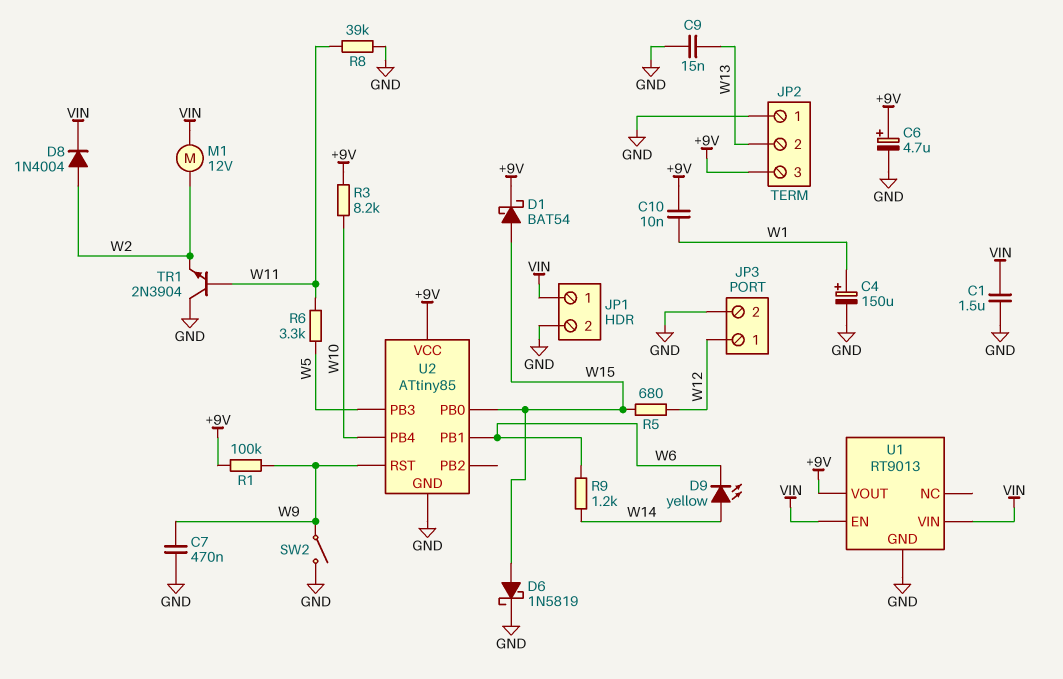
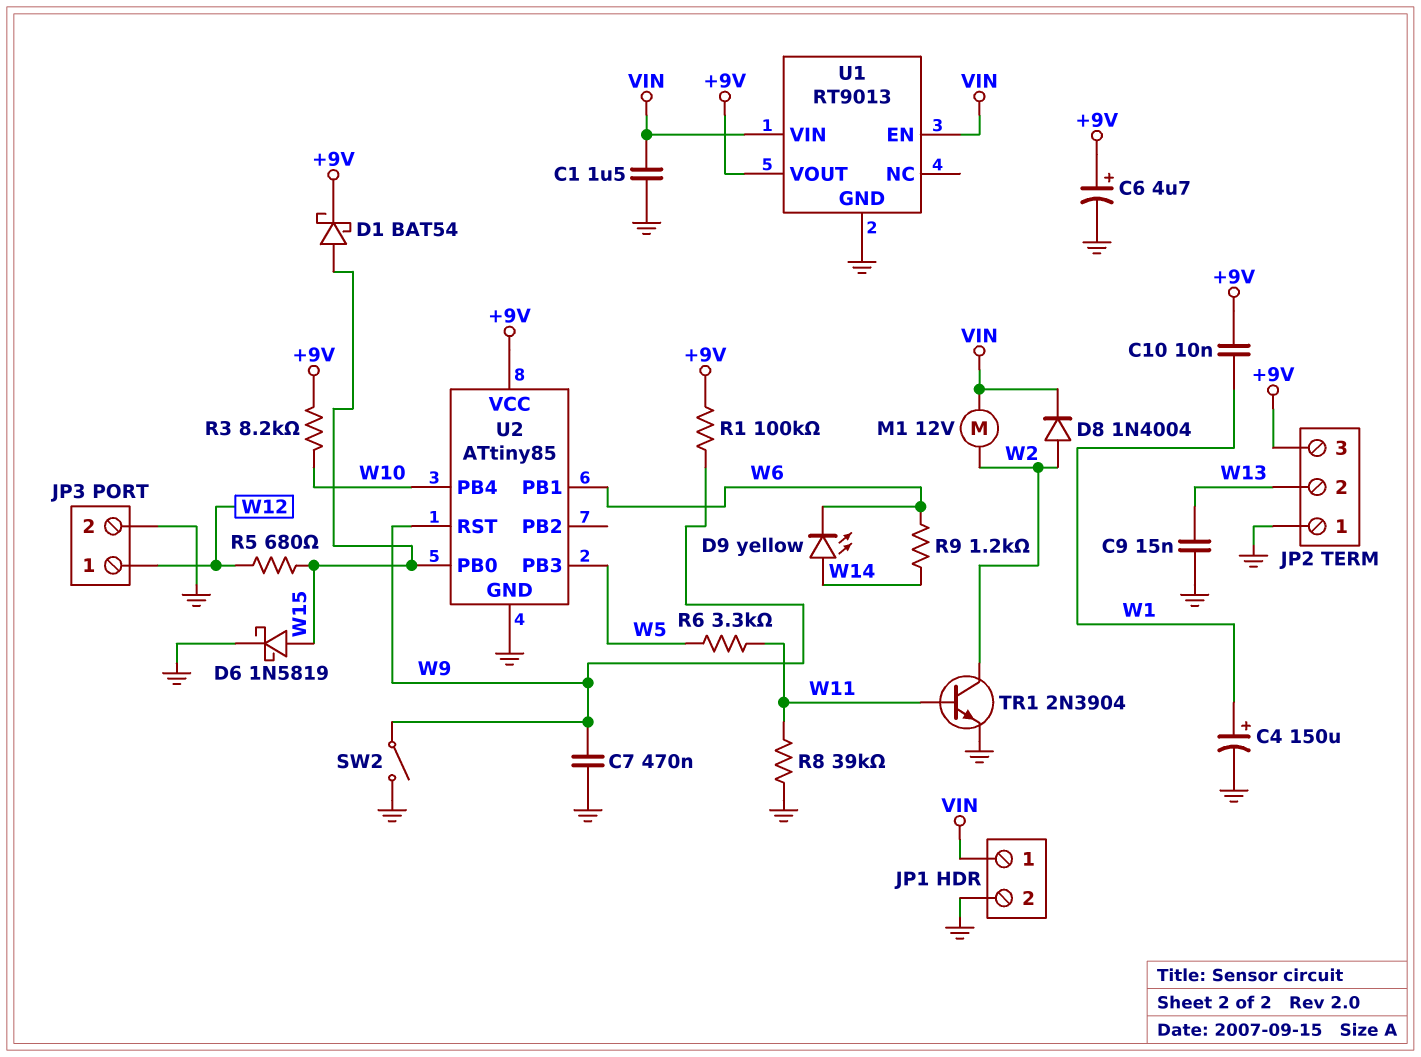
TR1: NPN 2N3904 (B W11, C GND, E W2) -> NPN 2N3904 (B W11, C W2, E GND)

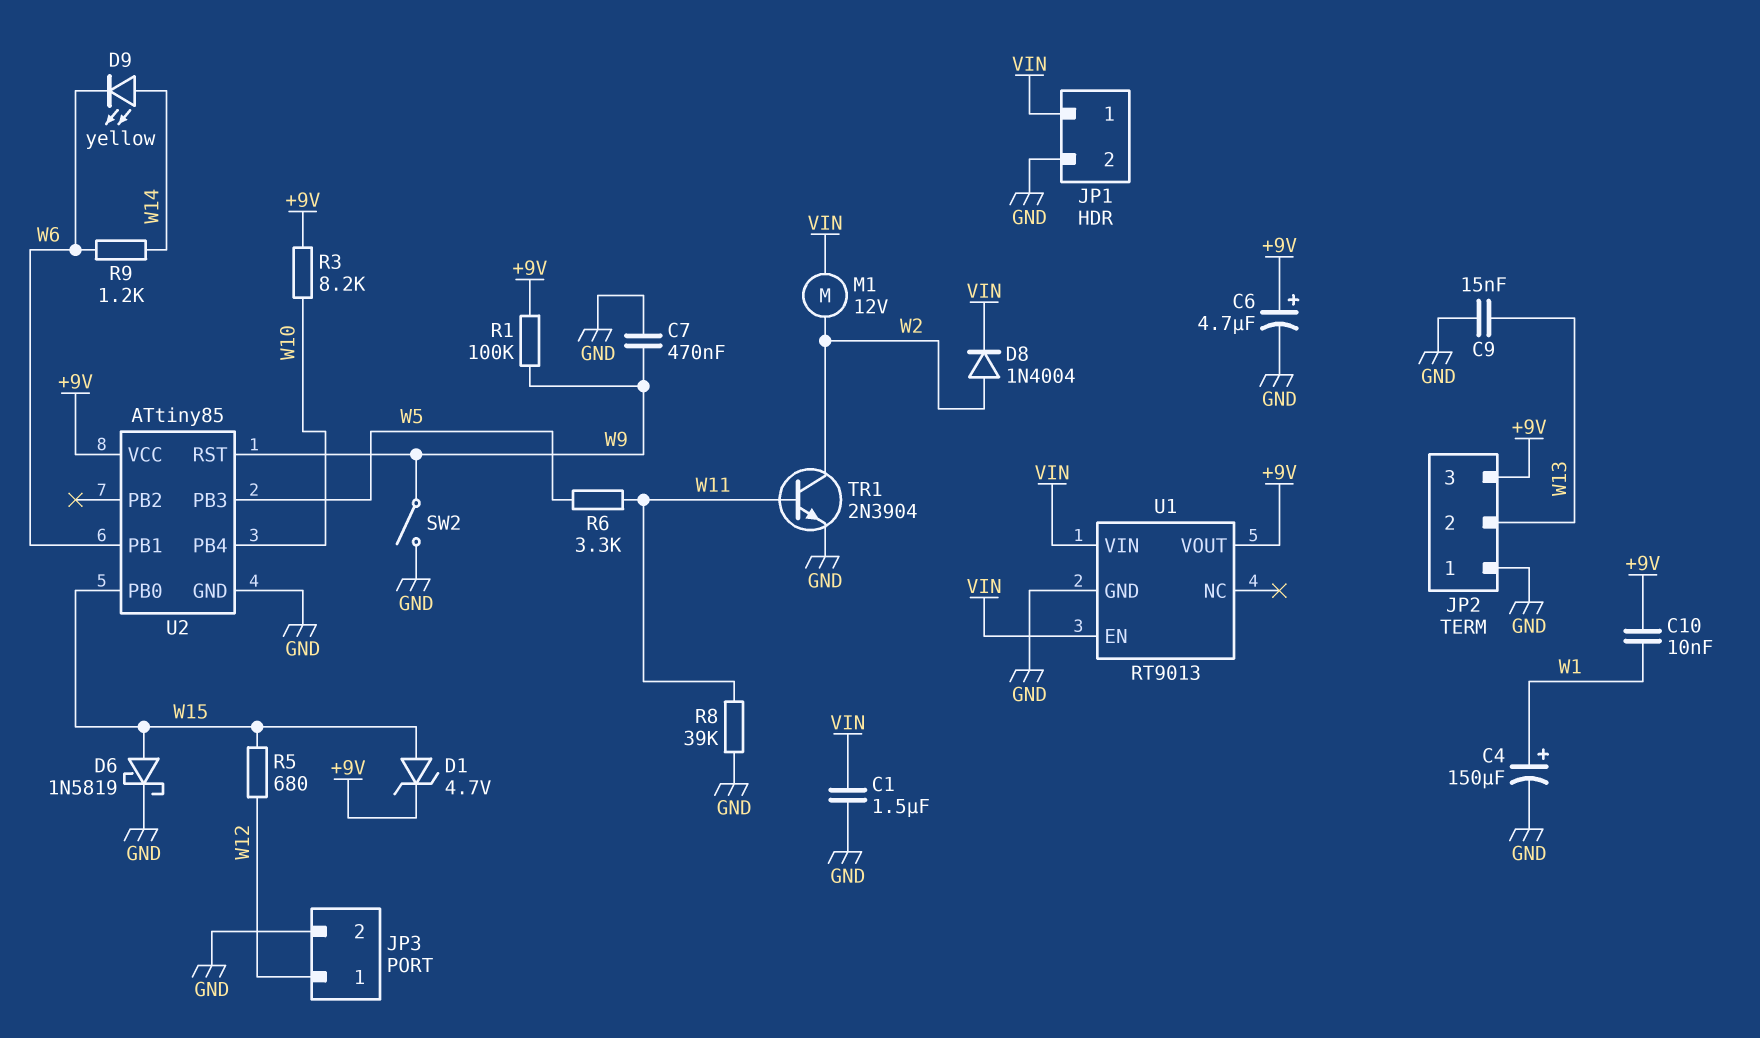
D1: schottky BAT54 (A W15, K +9V) -> zener 4.7V (A W15, K +9V)

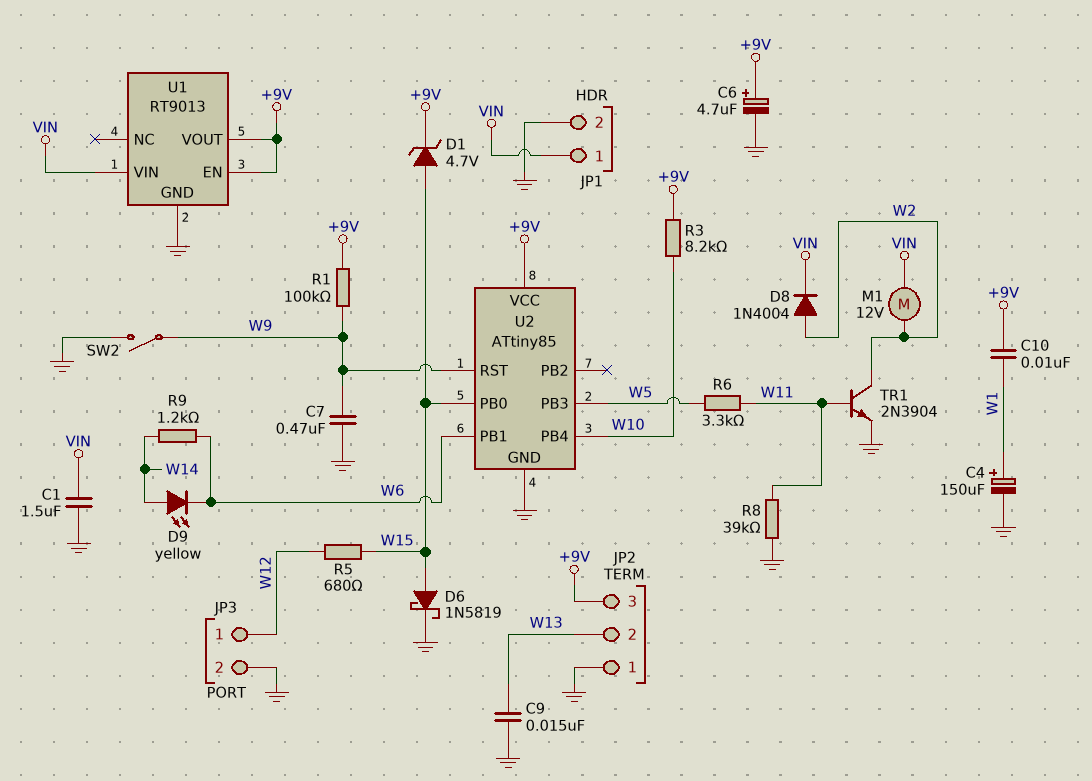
U1 pin EN: VIN -> +9V

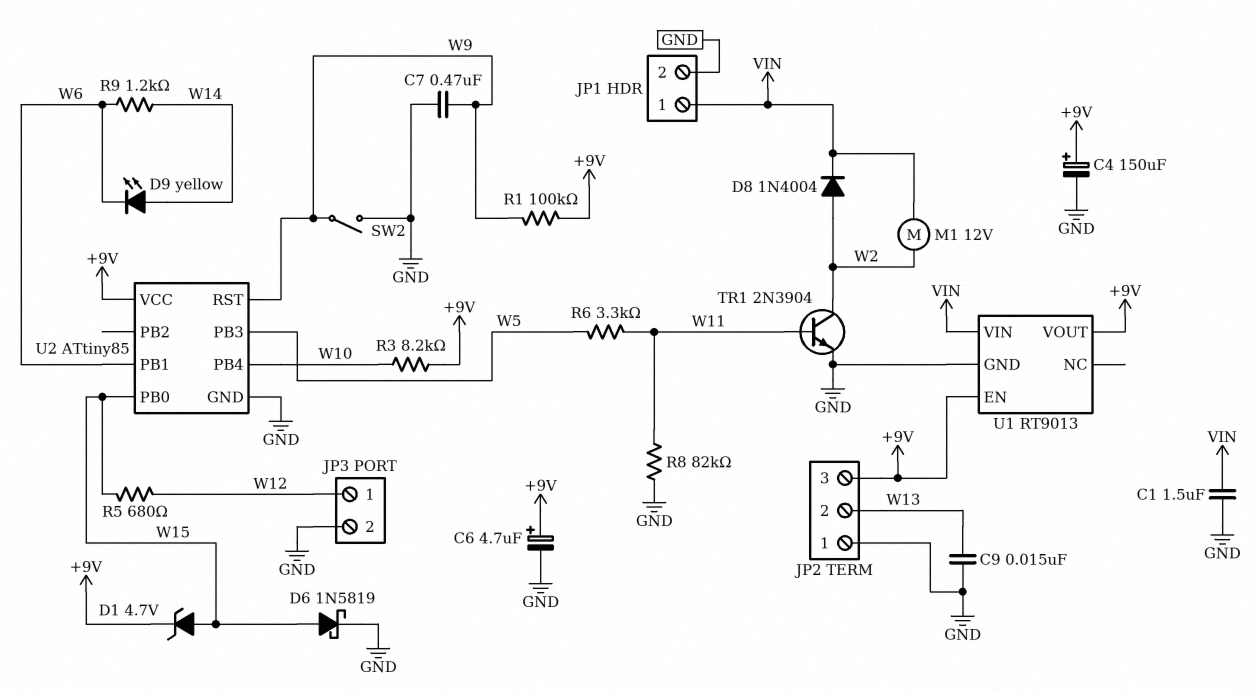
C4: 150uF (plus W1, minus GND) -> 150uF (plus +9V, minus GND)
C10: 10nF (+9V, W1) -> none
R8: 39k (GND, W11) -> 82k (GND, W11)

